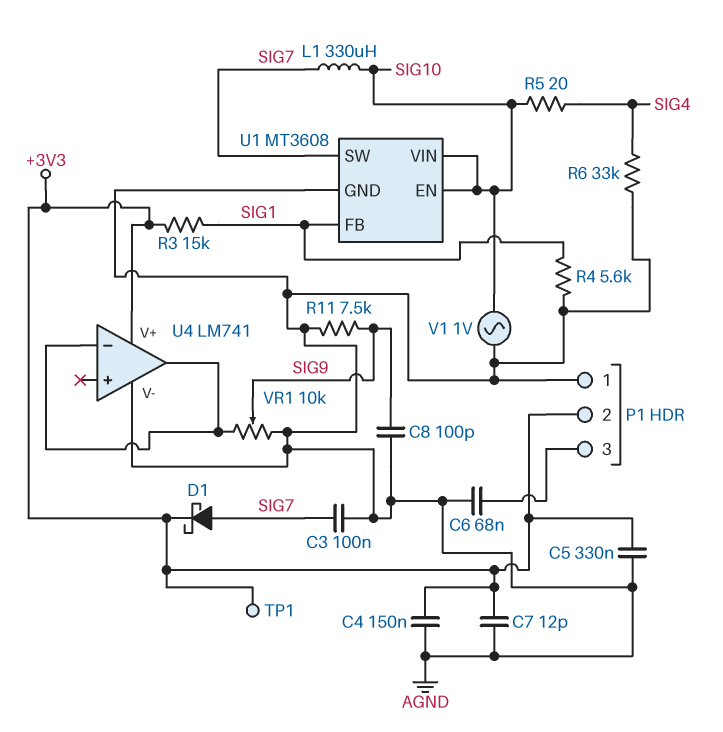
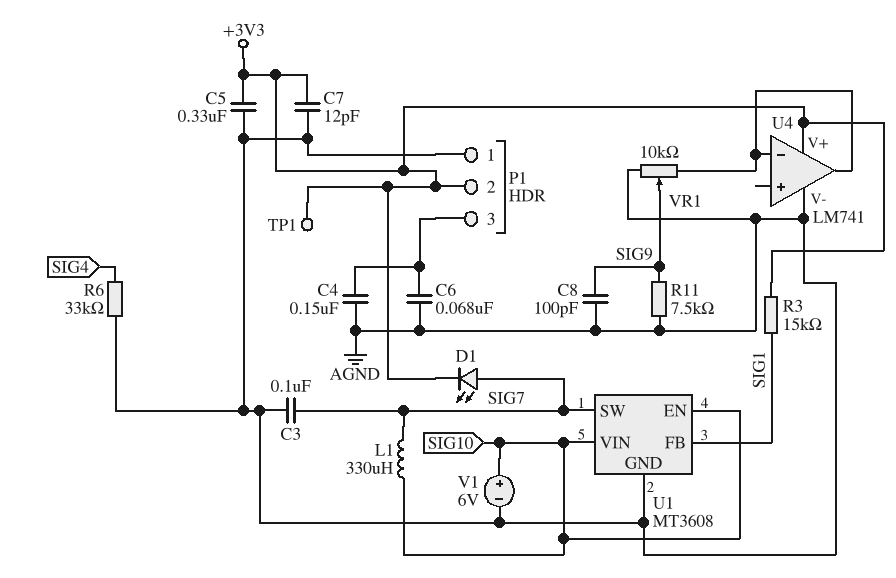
C4: 150nF (+3V3, AGND) -> 150nF (AGND, P1/3)
D1: schottky (A SIG7, K +3V3) -> LED (A SIG7, K +3V3)
R4: 5.6k (AGND, SIG1) -> none
R5: 20 (SIG4, SIG10) -> none
V1: AC 1V (AGND, SIG10) -> 6V (plus SIG10, minus AGND)

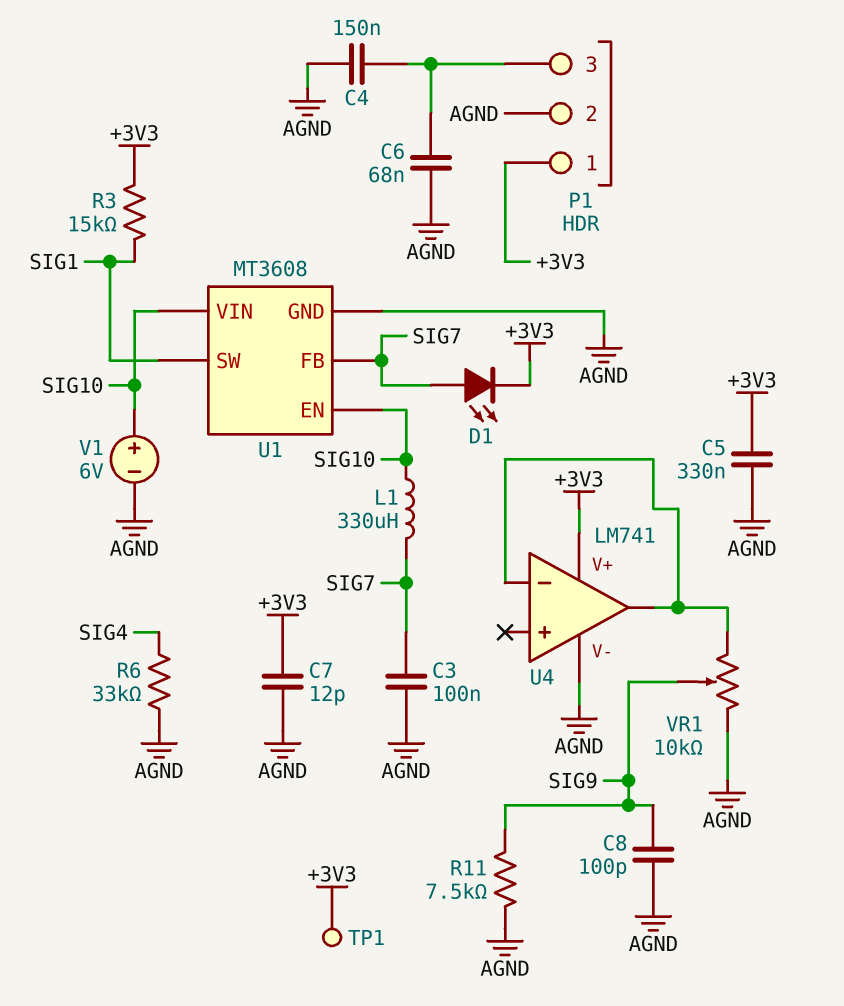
P1 pin 1: AGND -> +3V3
P1 pin 2: +3V3 -> AGND
U1 pin FB: SIG1 -> SIG7
U1 pin SW: SIG7 -> SIG1

